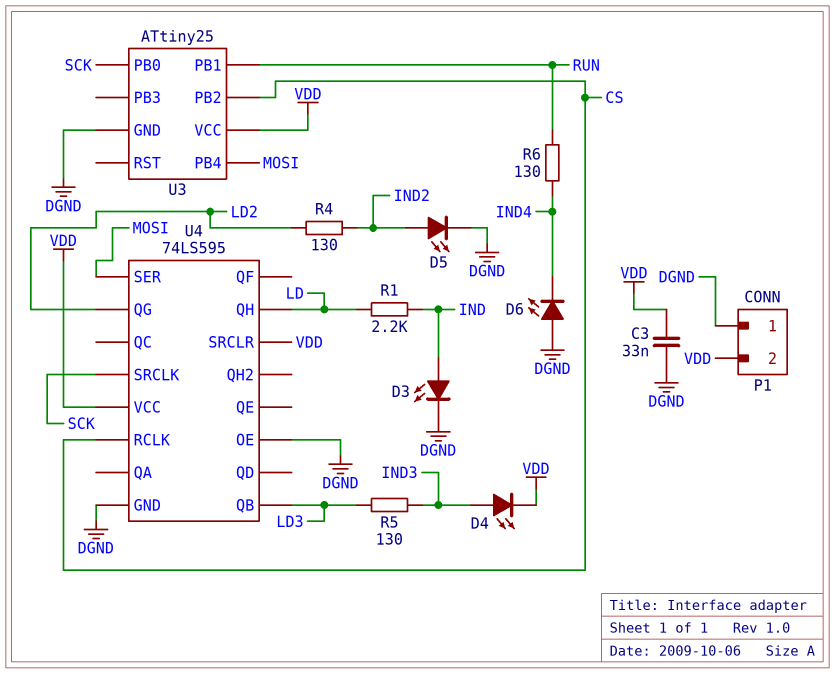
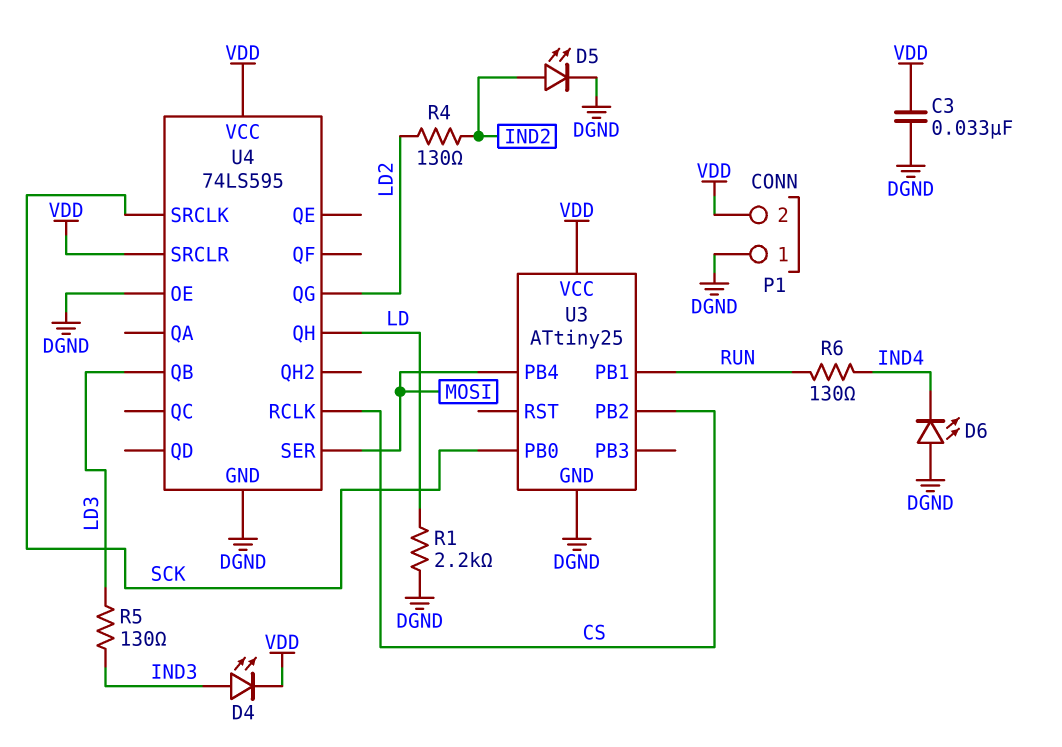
D3: LED (A IND, K DGND) -> none
R1: 2.2k (IND, LD) -> 2.2k (DGND, LD)

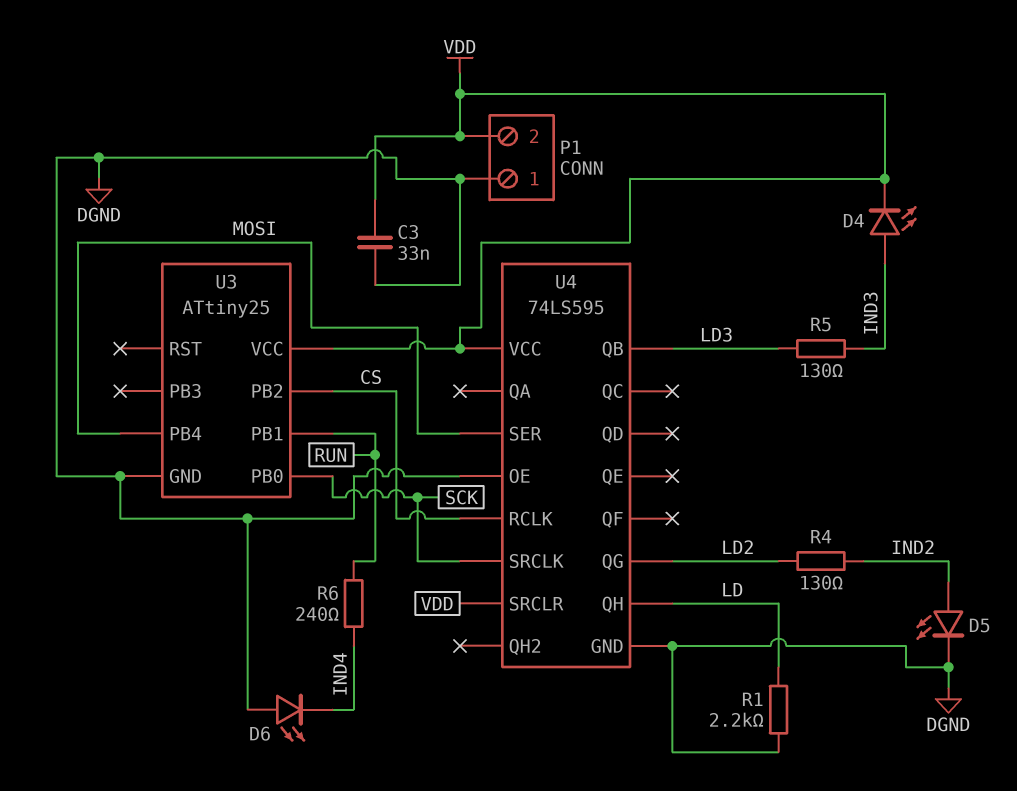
R6: 130 (IND4, RUN) -> 240 (IND4, RUN)

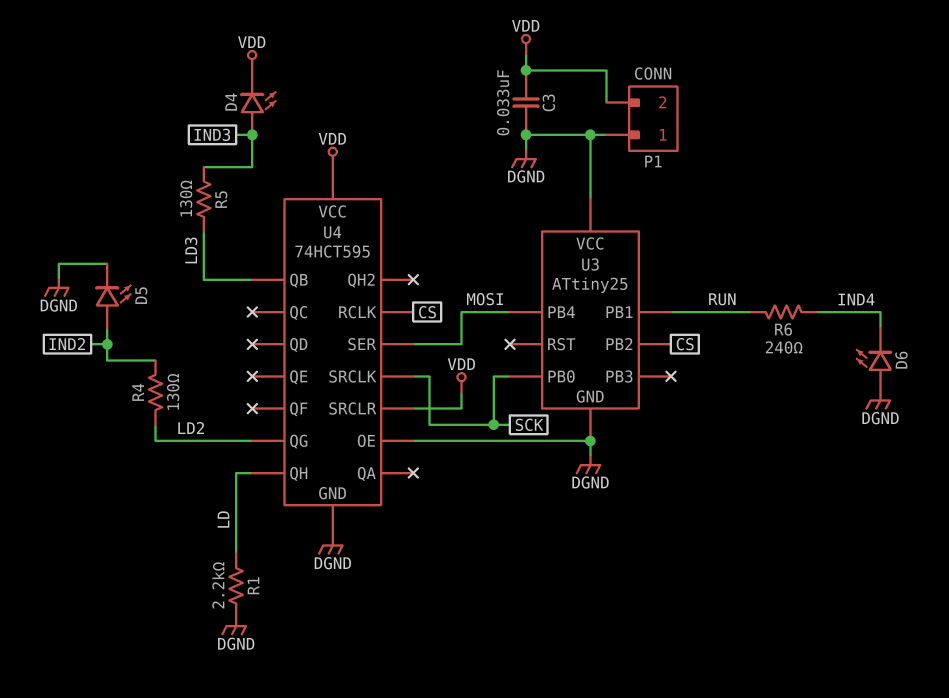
U3 pin VCC: VDD -> DGND
U4: 74LS595 -> 74HCT595

